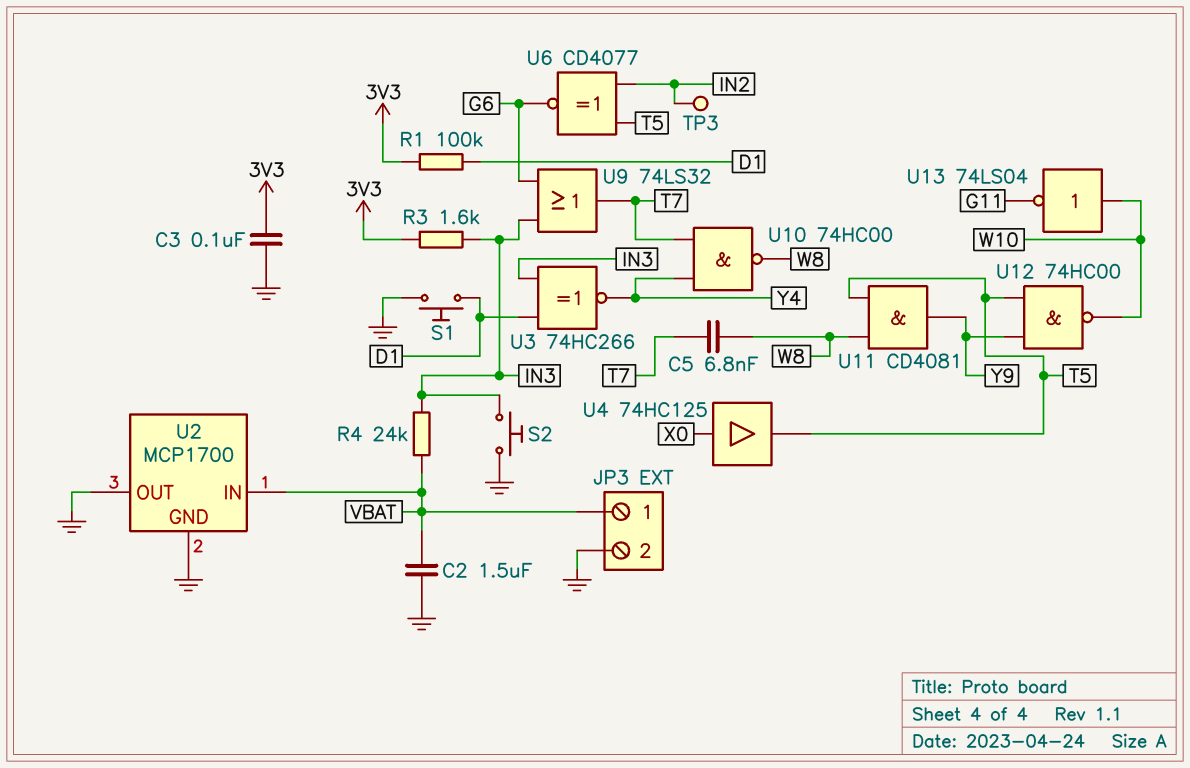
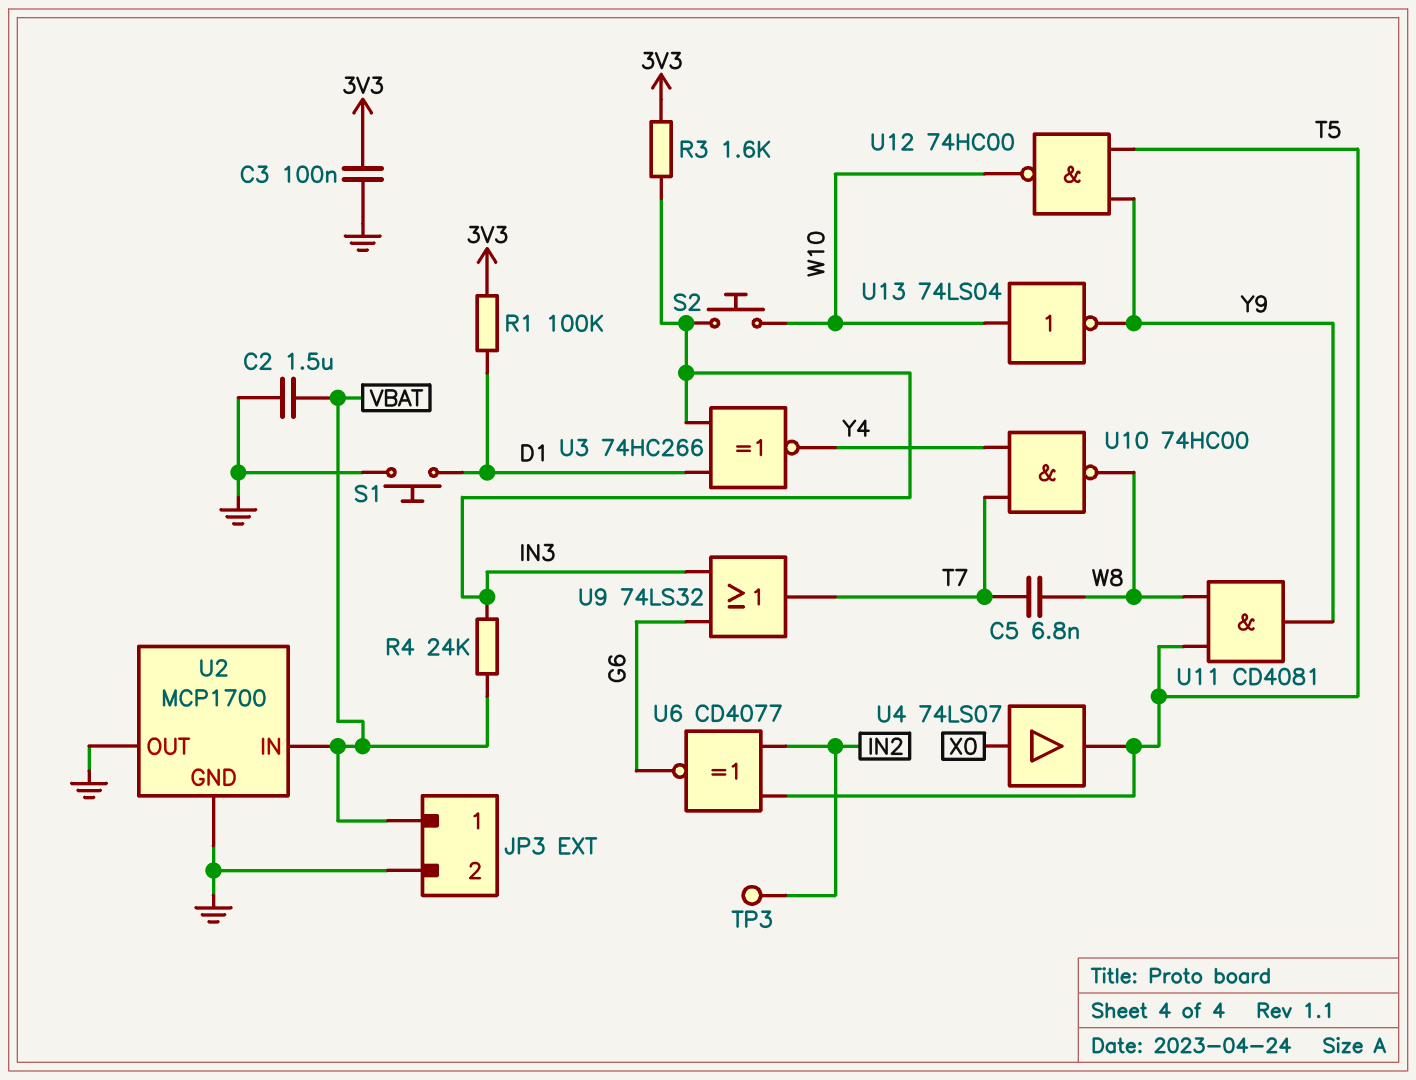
S2: button (GND, IN3) -> button (IN3, W10)
U4: buffer 74HC125 (in X0, out T5) -> buffer 74LS07 (in X0, out T5)
U13: NOT 74LS04 (in W10, out G11) -> NOT 74LS04 (in W10, out Y9)

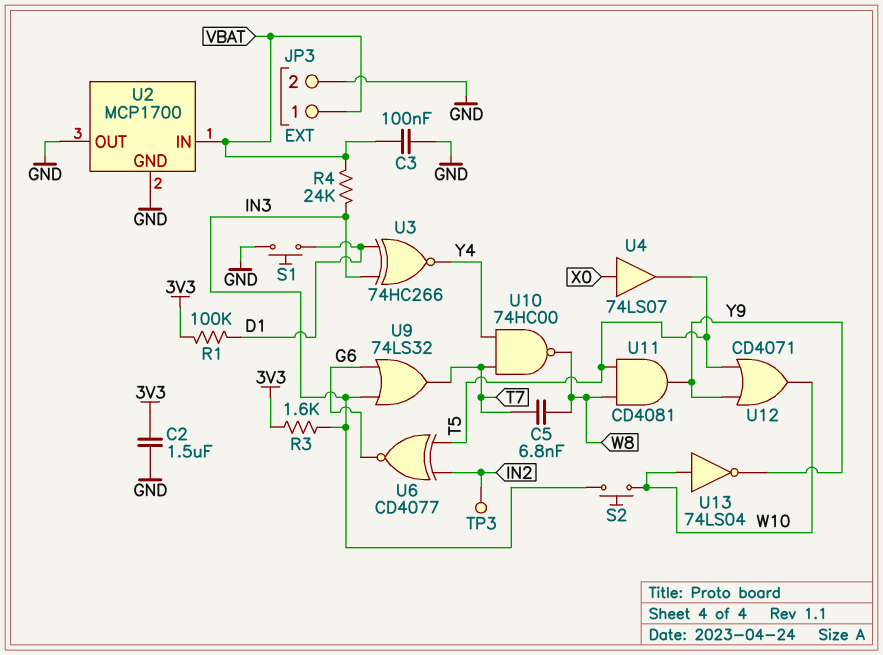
C2: 1.5uF (GND, VBAT) -> 1.5uF (3V3, GND)
C3: 100nF (3V3, GND) -> 100nF (GND, VBAT)
U12: NAND 74HC00 (in T5, in Y9, out W10) -> OR CD4071 (in T5, in Y9, out W10)

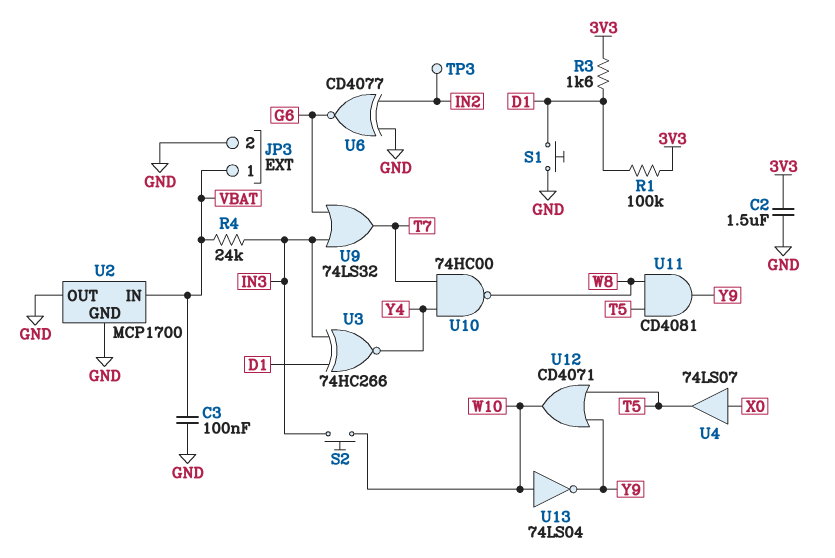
C5: 6.8nF (T7, W8) -> none
R3: 1.6k (3V3, IN3) -> 1.6k (3V3, D1)
U6: XNOR CD4077 (in IN2, in T5, out G6) -> XNOR CD4077 (in GND, in IN2, out G6)

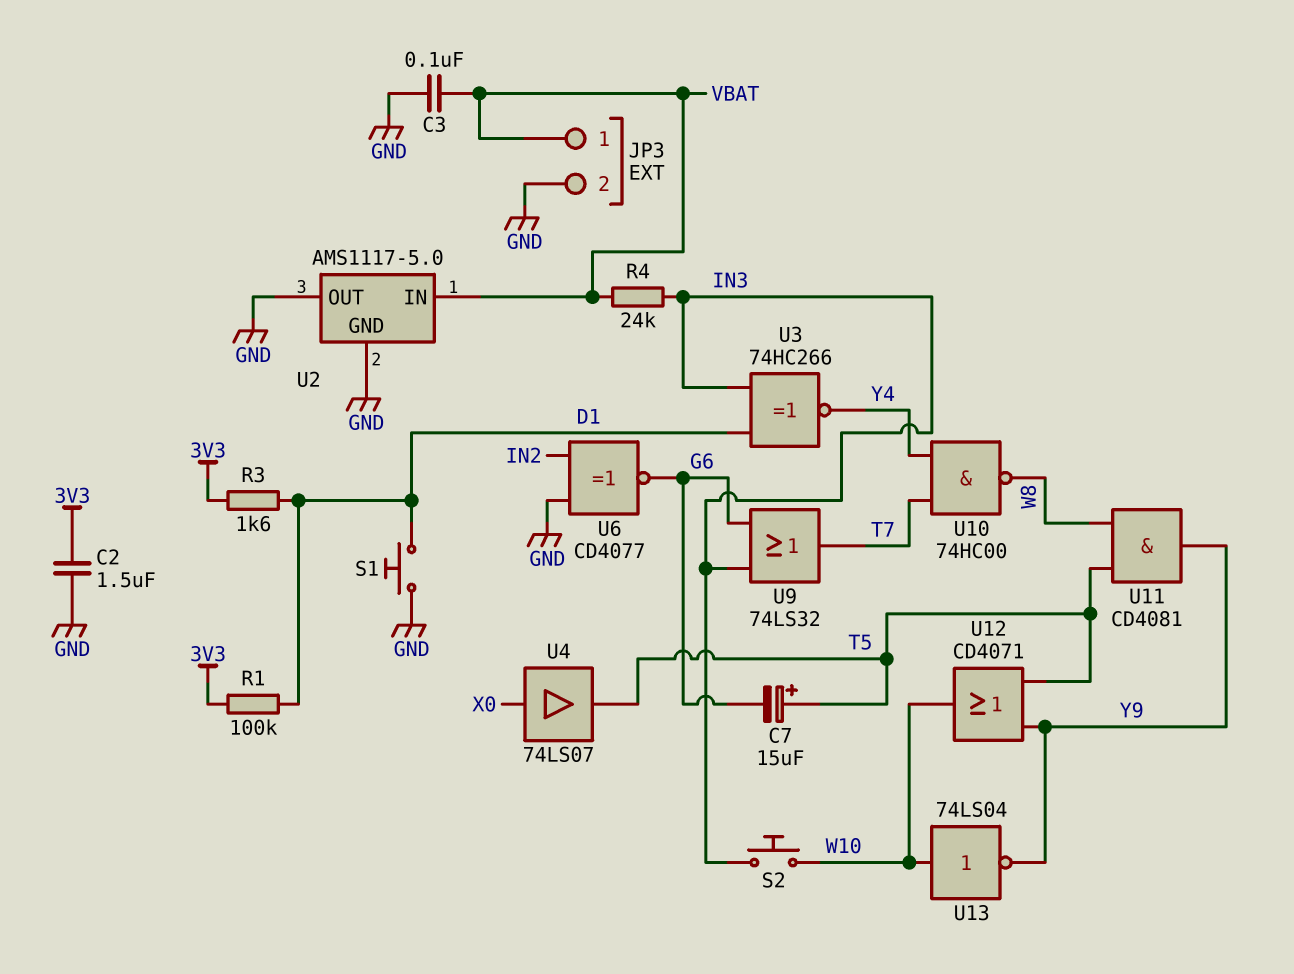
C7: none -> 15uF (plus T5, minus G6)
TP3: test point (IN2) -> none
U2: MCP1700 -> AMS1117-5.0

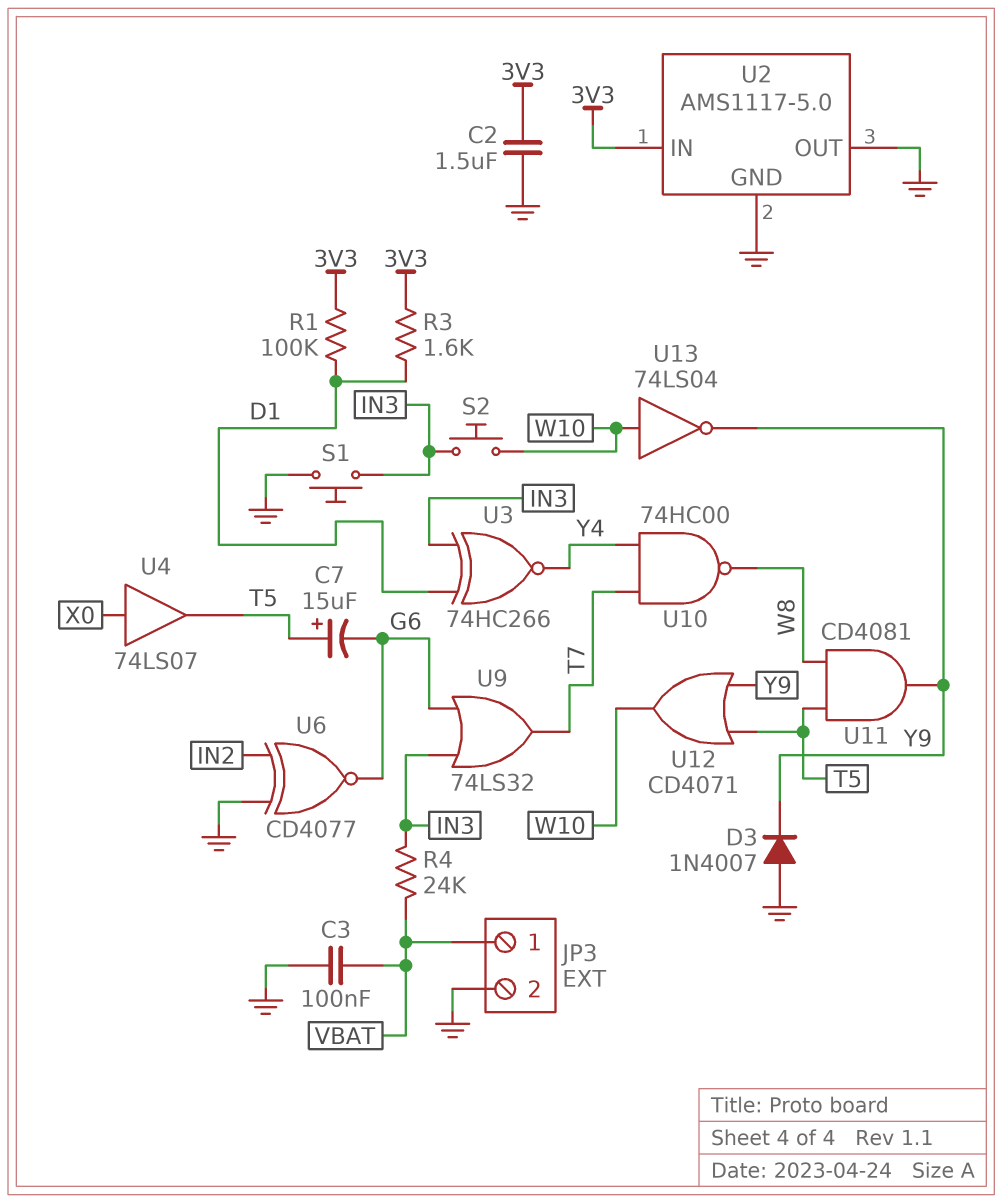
D3: none -> diode 1N4007 (A GND, K Y9)
S1: button (D1, GND) -> button (GND, IN3)
U2 pin IN: VBAT -> 3V3

